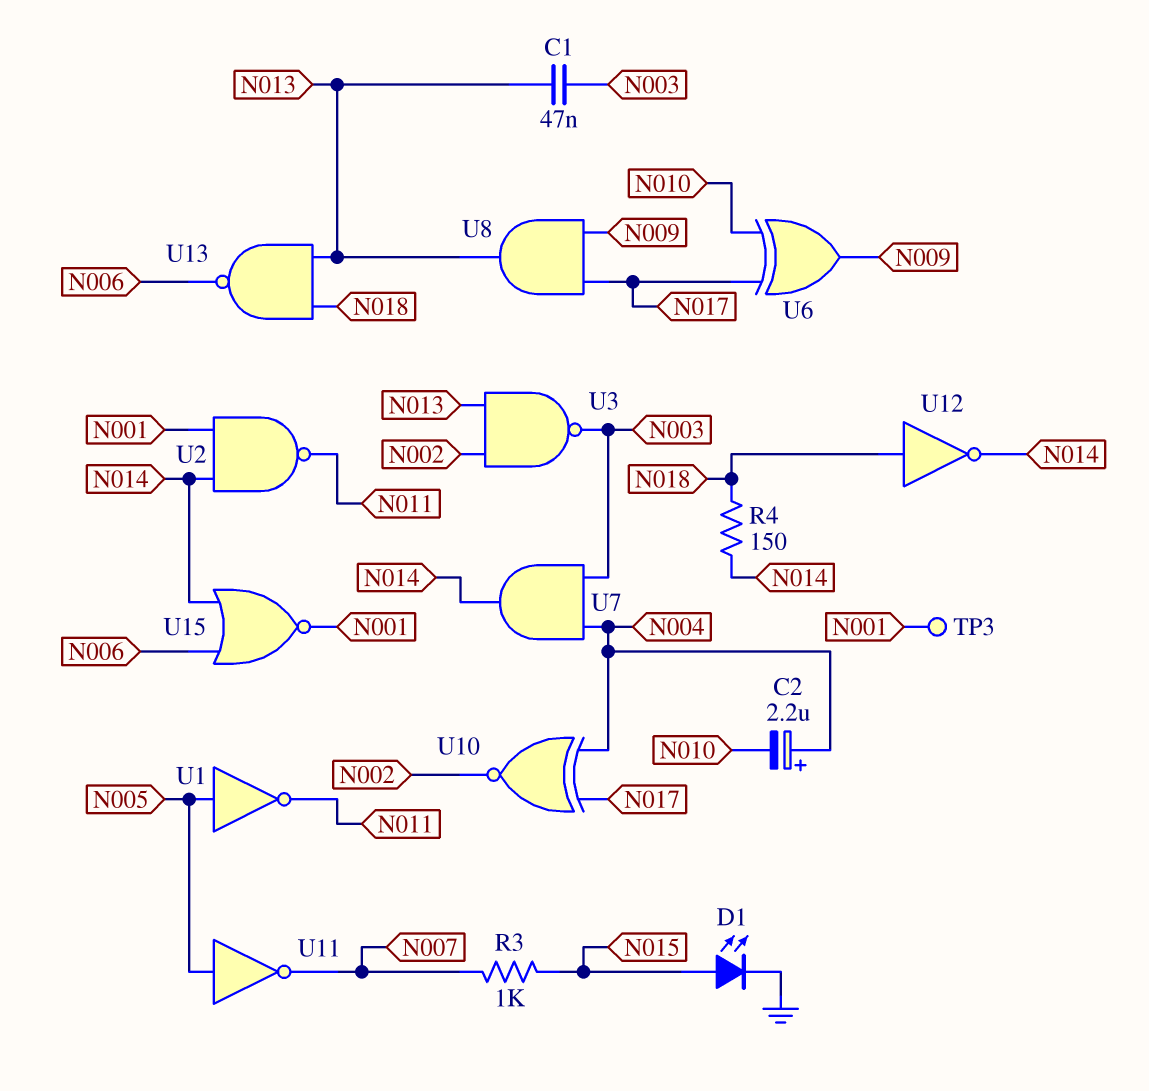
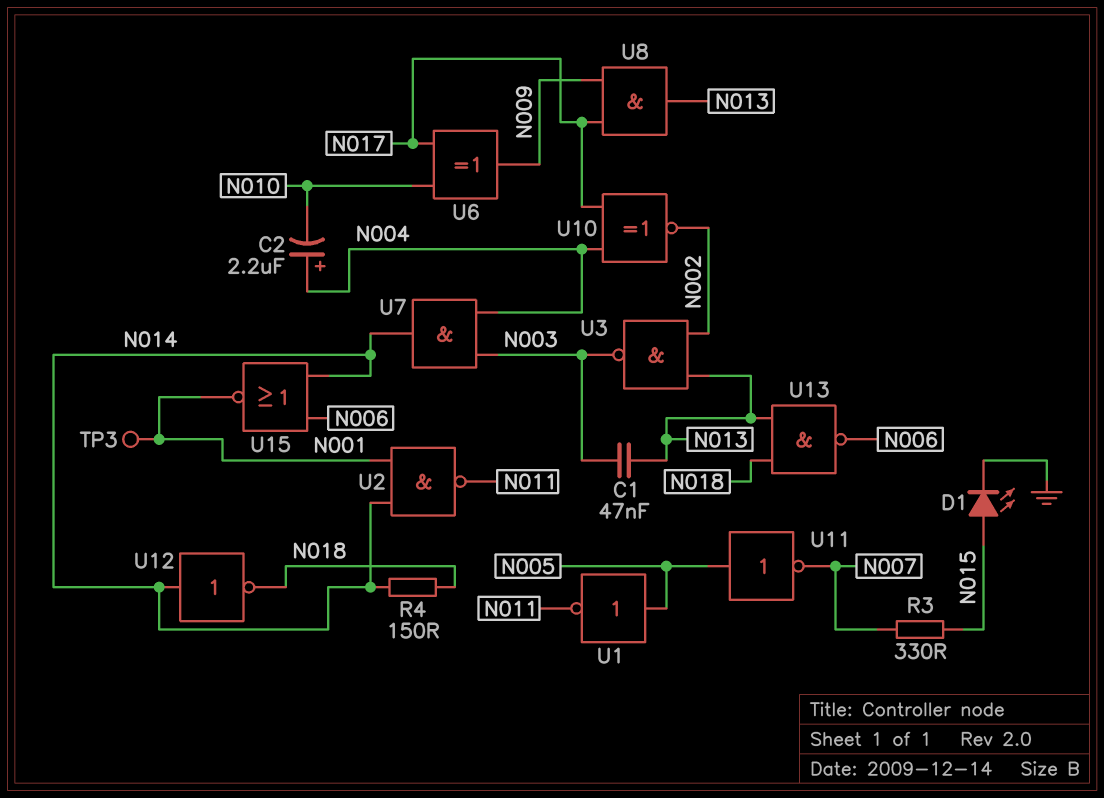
R3: 1k (N007, N015) -> 330 (N007, N015)
U12: NOT (in N018, out N014) -> NOT (in N014, out N018)

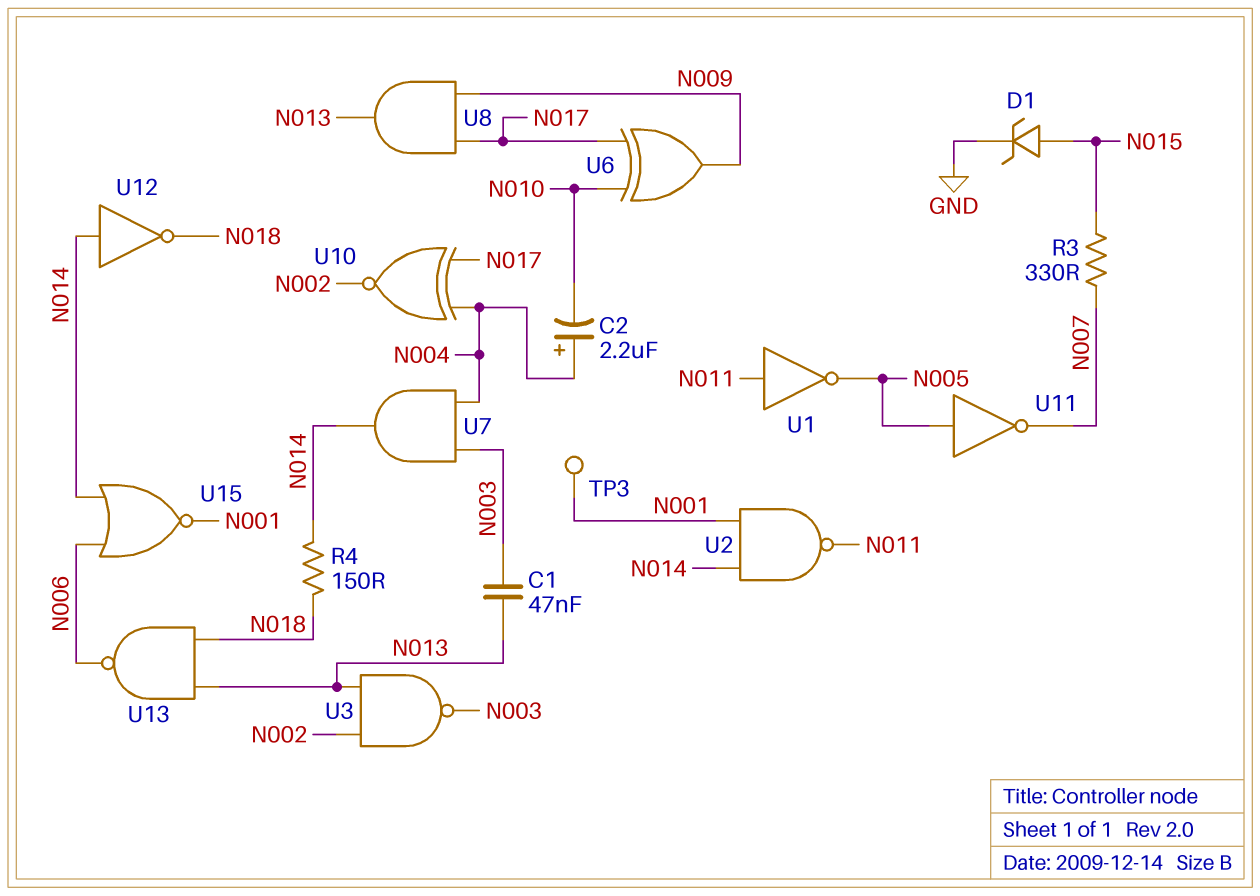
D1: LED (A N015, K GND) -> zener (A N015, K GND)
U1: NOT (in N005, out N011) -> NOT (in N011, out N005)

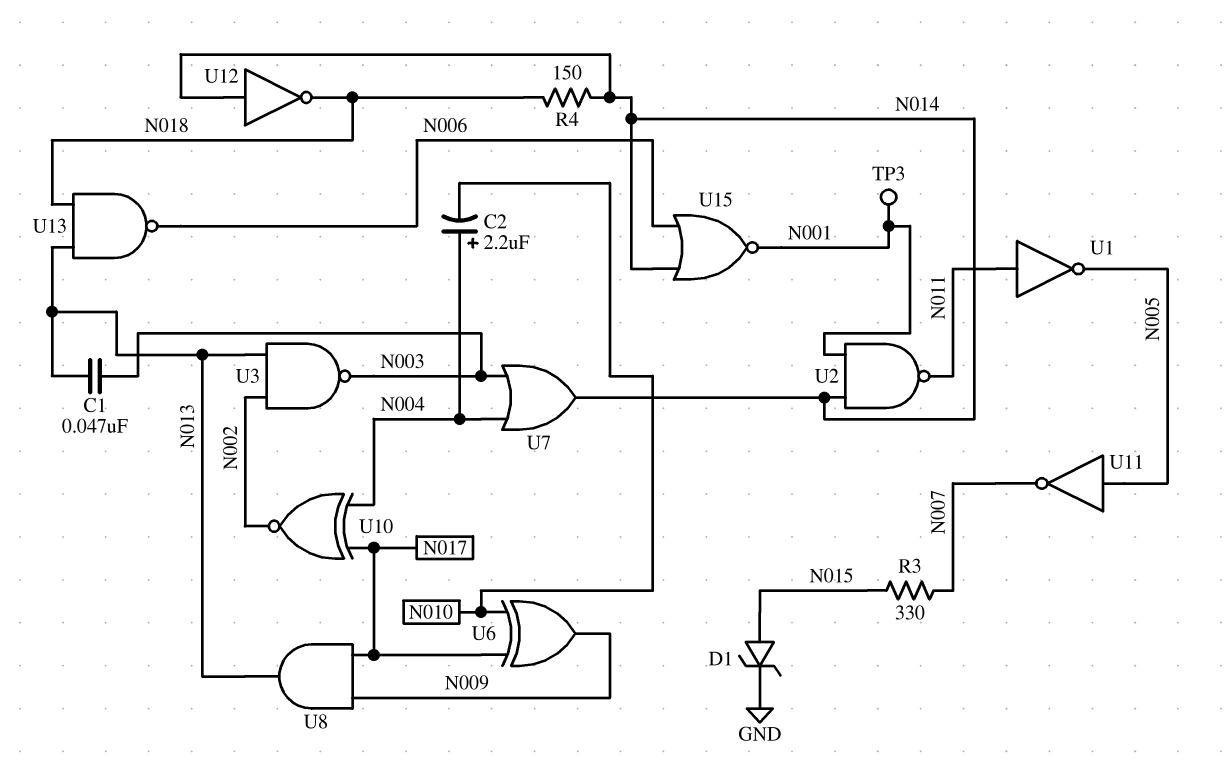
U7: AND (in N003, in N004, out N014) -> OR (in N003, in N004, out N014)

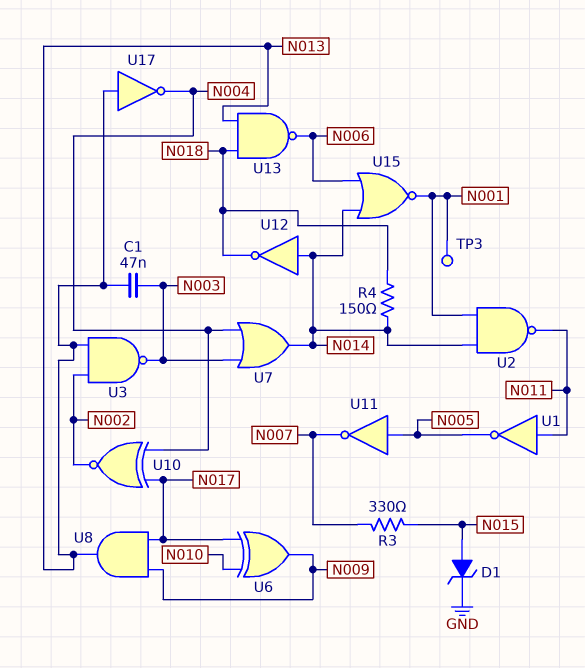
C2: 2.2uF (plus N004, minus N010) -> none
U17: none -> NOT (in N013, out N004)

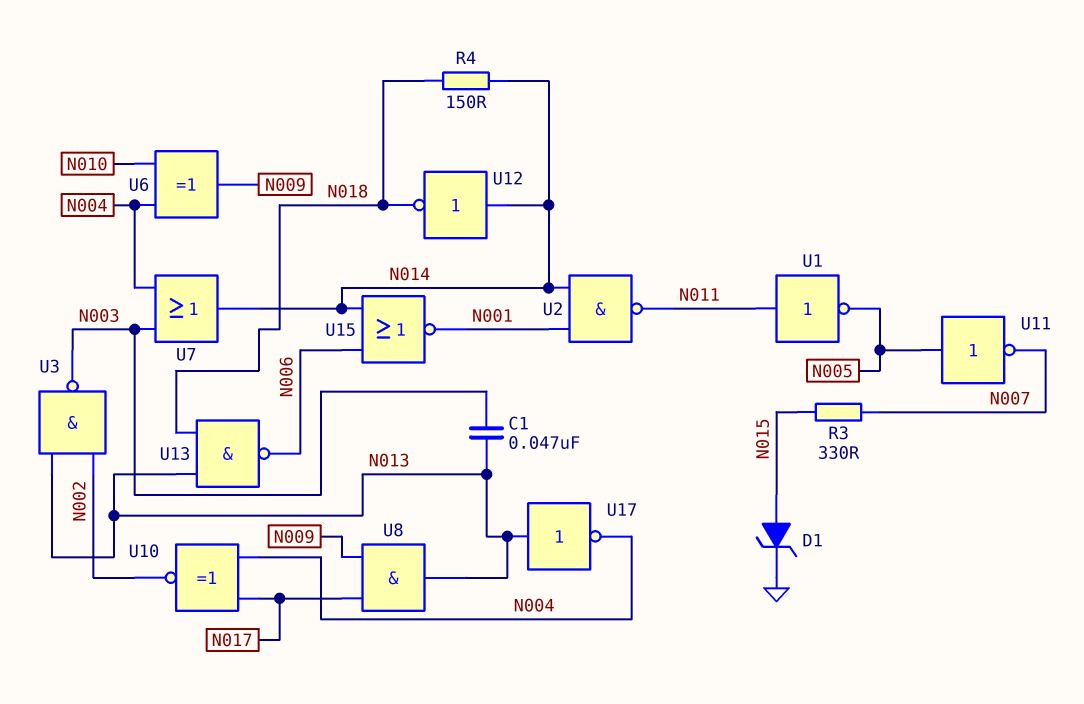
TP3: test point (N001) -> none
U6: XOR (in N010, in N017, out N009) -> XOR (in N004, in N010, out N009)

